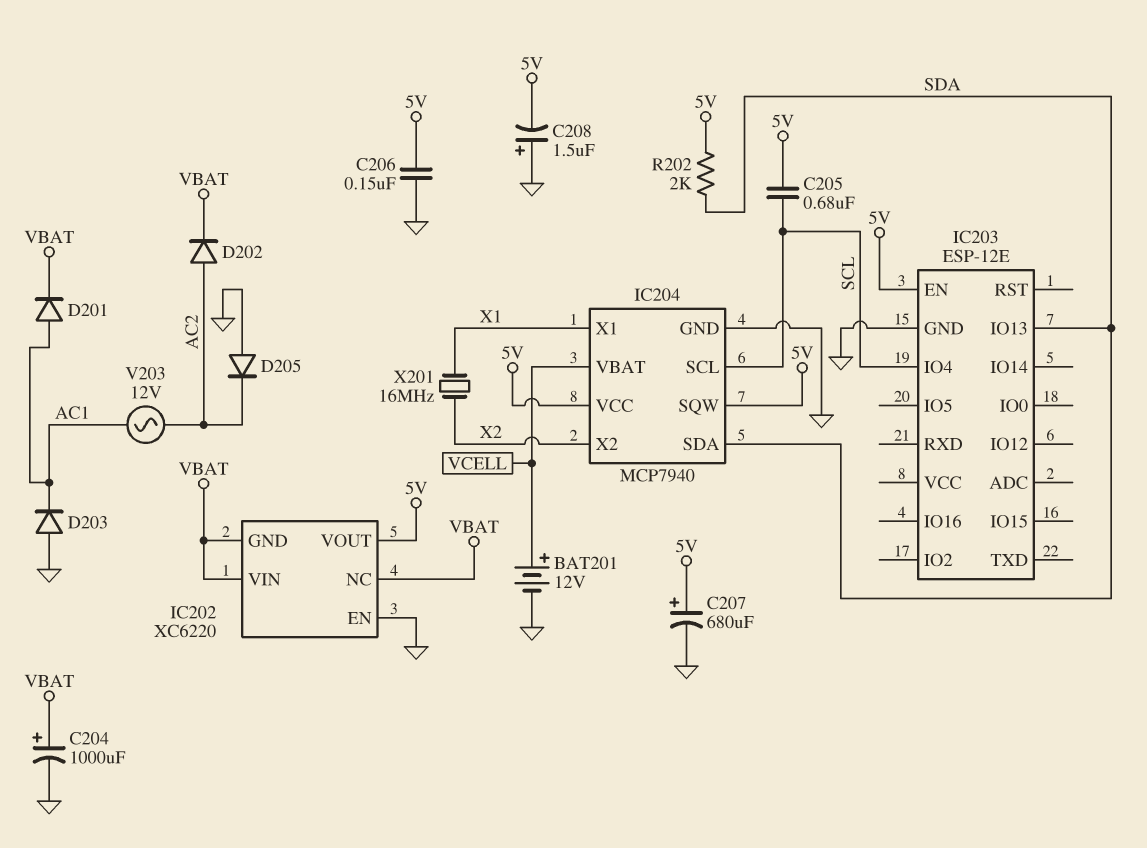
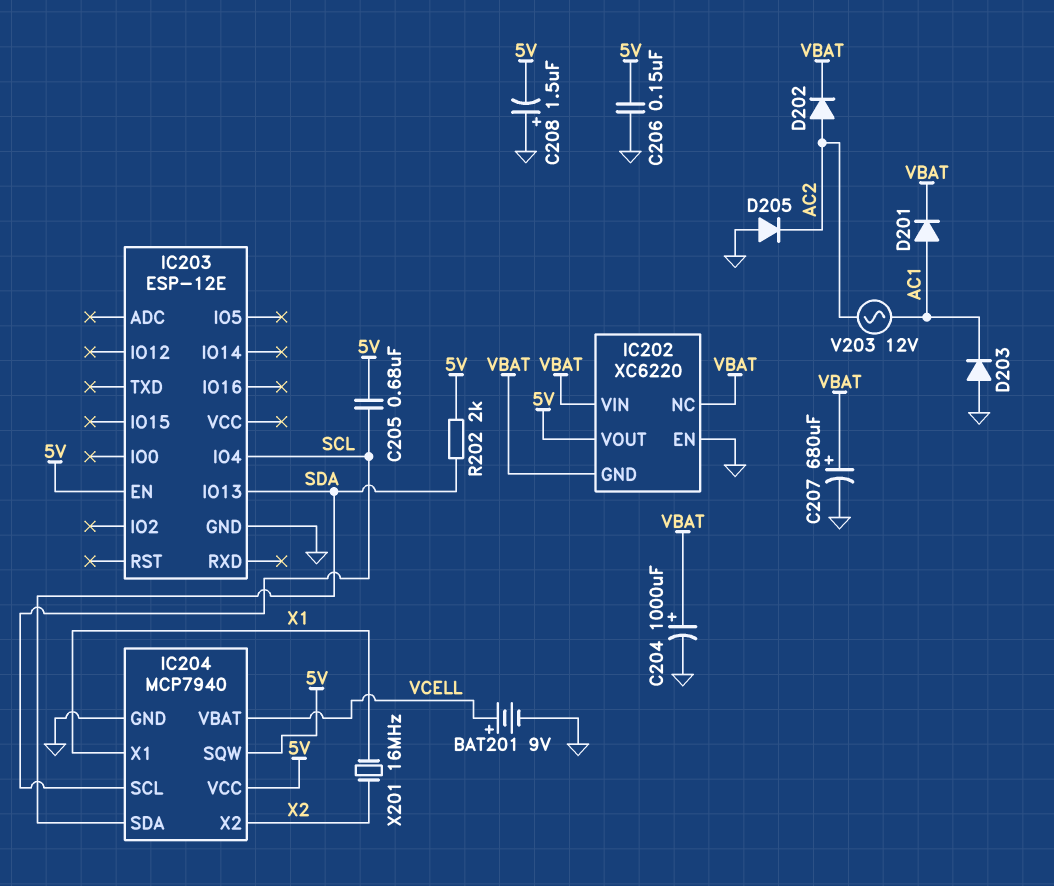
BAT201: 12V (plus VCELL, minus GND) -> 9V (plus VCELL, minus GND)
C207: 680uF (plus 5V, minus GND) -> 680uF (plus VBAT, minus GND)

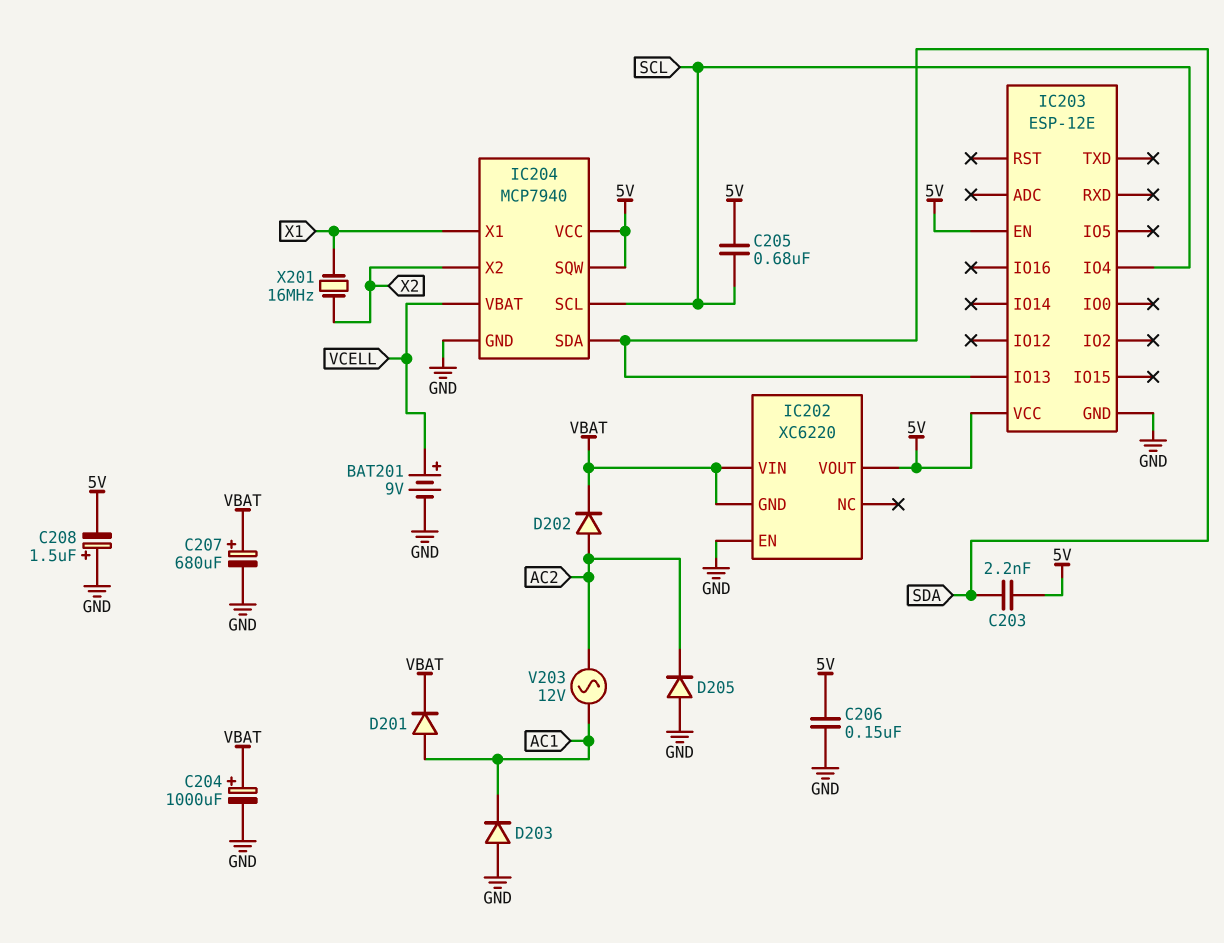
C203: none -> 2.2nF (5V, SDA)
IC202 pin NC: VBAT -> none
IC203 pin VCC: none -> 5V
R202: 2k (5V, SDA) -> none

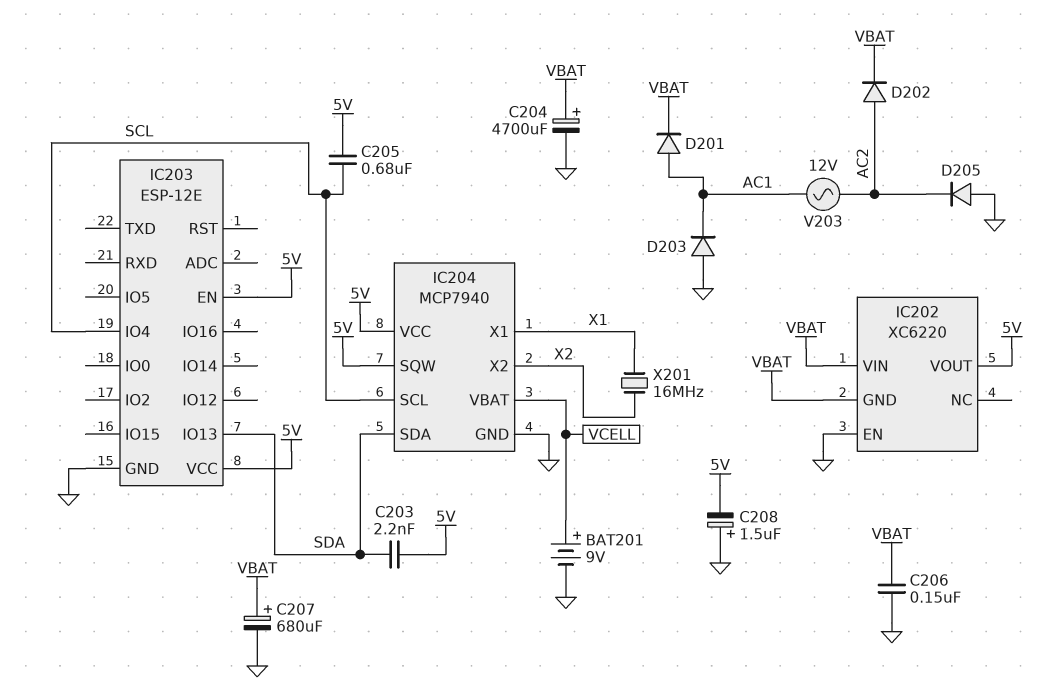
C204: 1000uF (plus VBAT, minus GND) -> 4700uF (plus VBAT, minus GND)
C206: 150nF (5V, GND) -> 150nF (GND, VBAT)

